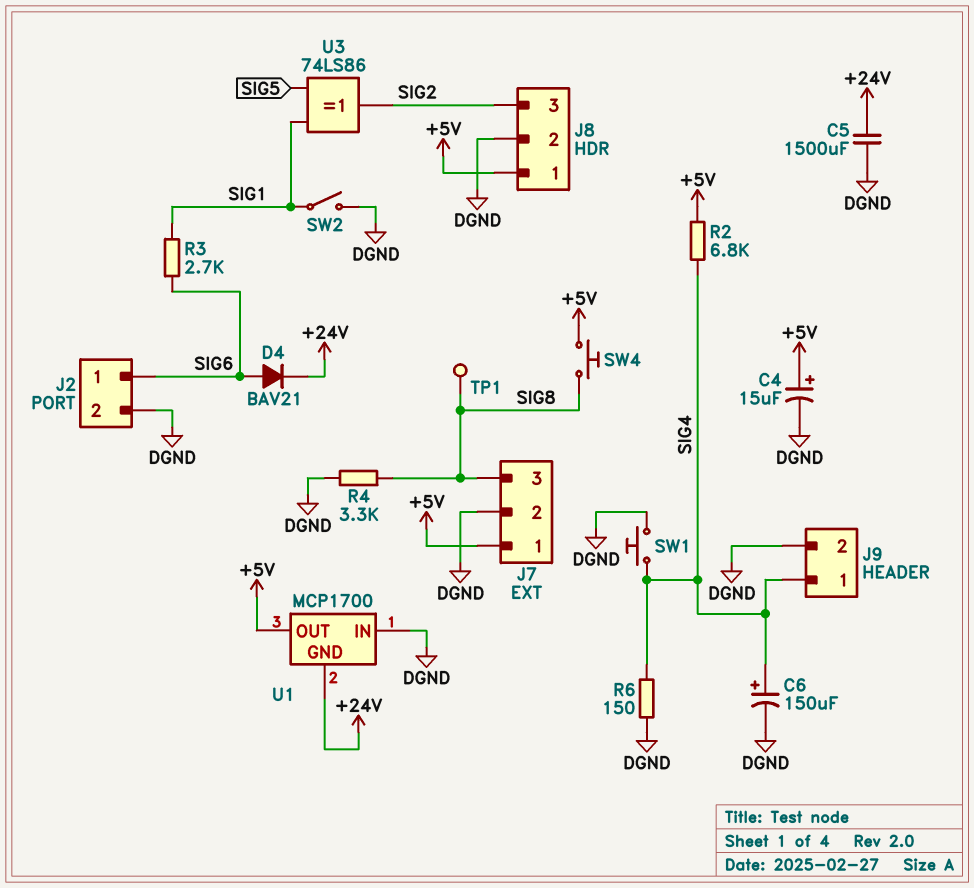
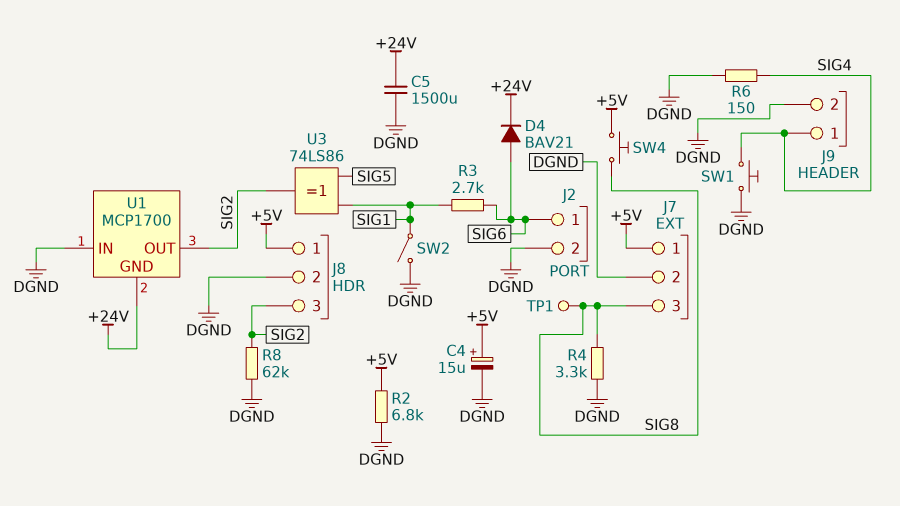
C6: 150uF (plus SIG4, minus DGND) -> none
R2: 6.8k (+5V, SIG4) -> 6.8k (+5V, DGND)
R8: none -> 62k (DGND, SIG2)
U1 pin OUT: +5V -> SIG2

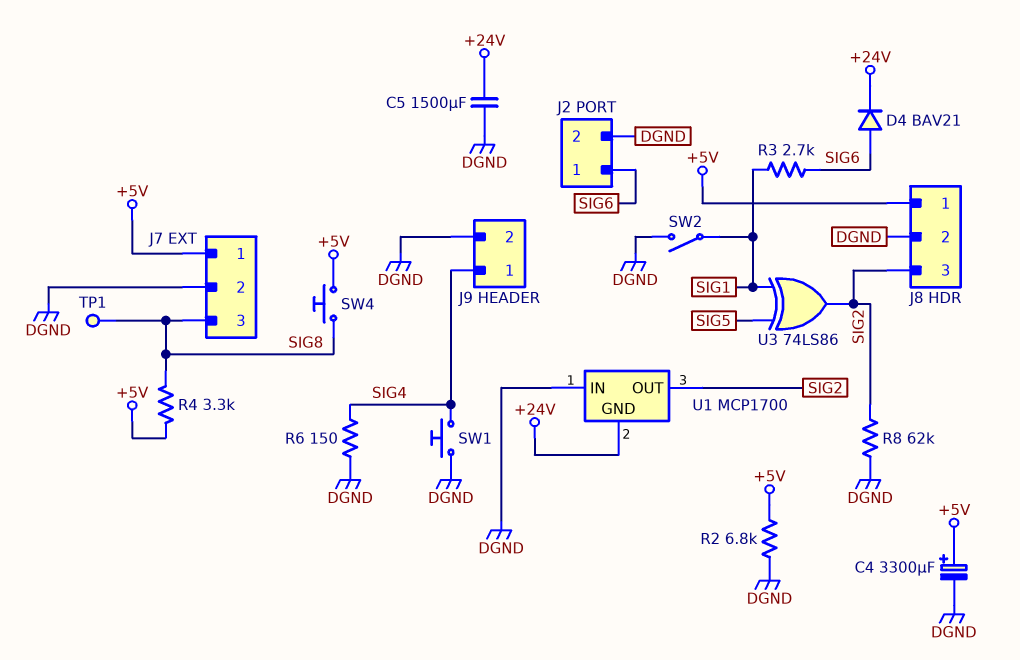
C4: 15uF (plus +5V, minus DGND) -> 3300uF (plus +5V, minus DGND)
R4: 3.3k (DGND, SIG8) -> 3.3k (+5V, SIG8)

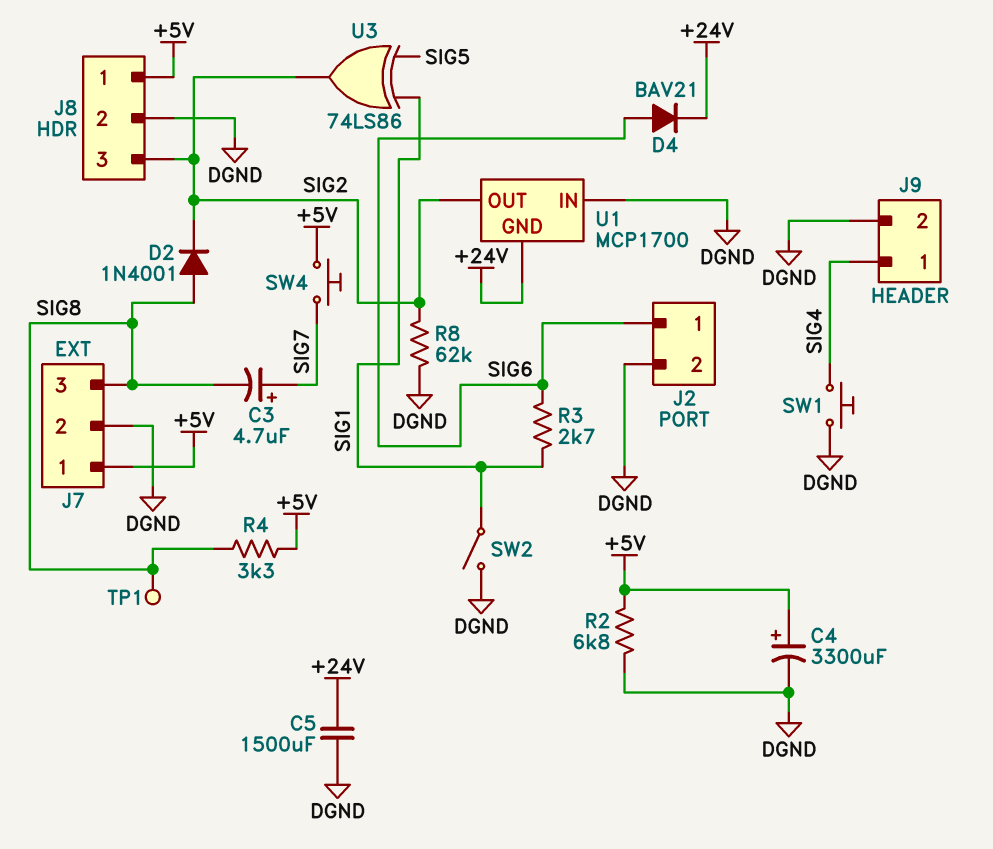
C3: none -> 4.7uF (plus SIG7, minus SIG8)
D2: none -> diode 1N4001 (A SIG8, K SIG2)
R6: 150 (DGND, SIG4) -> none
SW4: button (+5V, SIG8) -> button (+5V, SIG7)

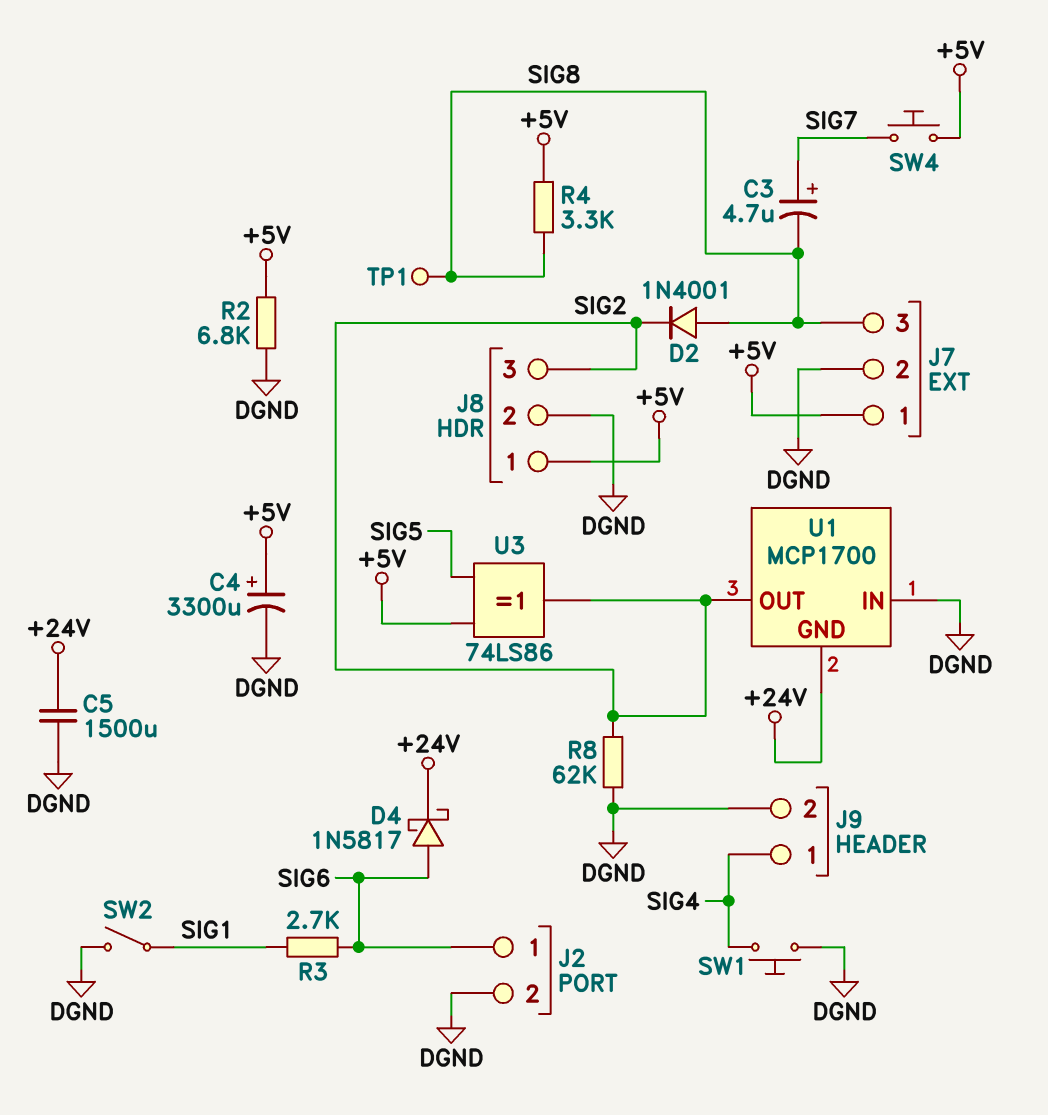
D4: diode BAV21 (A SIG6, K +24V) -> schottky 1N5817 (A SIG6, K +24V)
U3: XOR 74LS86 (in SIG1, in SIG5, out SIG2) -> XOR 74LS86 (in +5V, in SIG5, out SIG2)

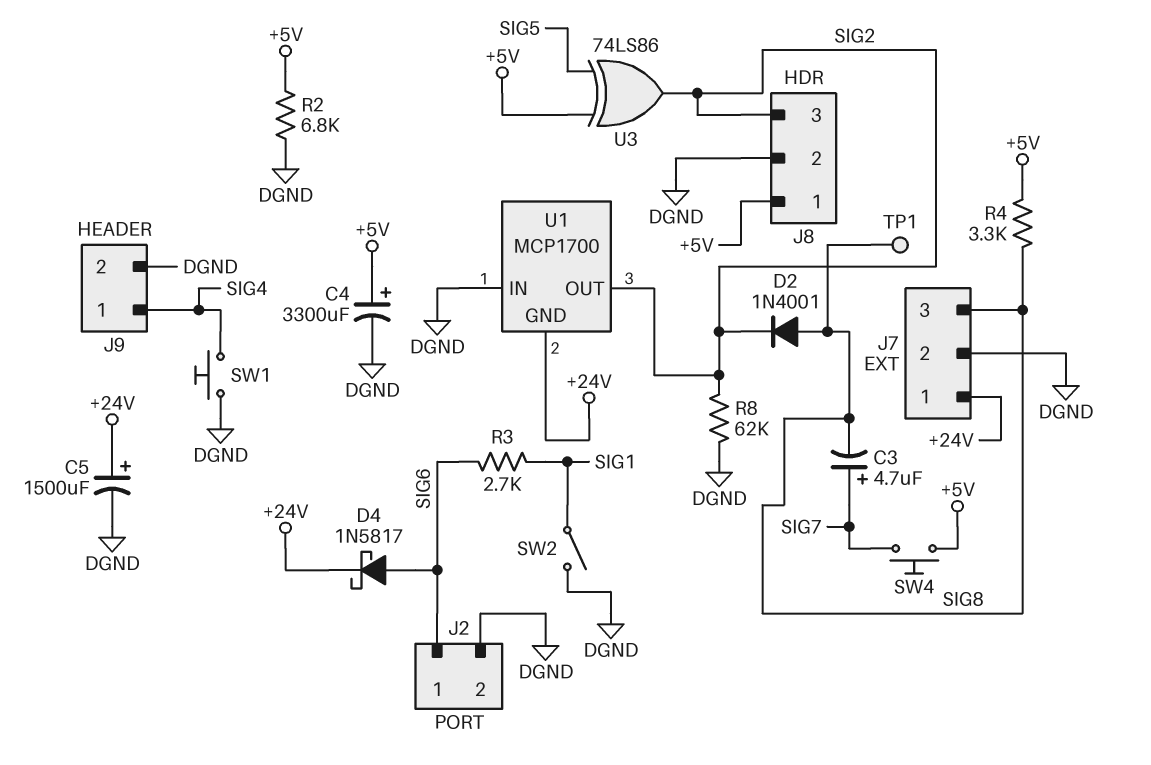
C5: 1500uF (+24V, DGND) -> 1500uF (plus +24V, minus DGND)
J7 pin 1: +5V -> +24V

